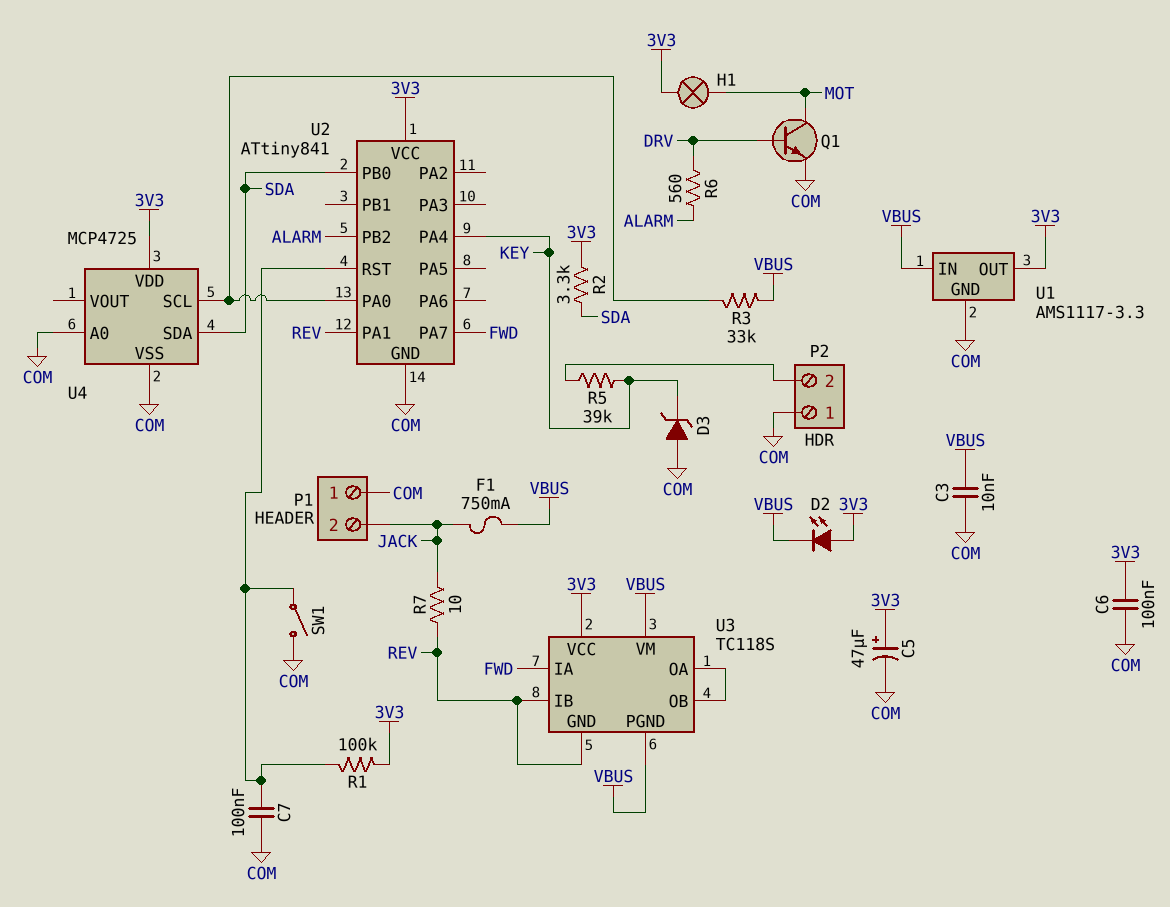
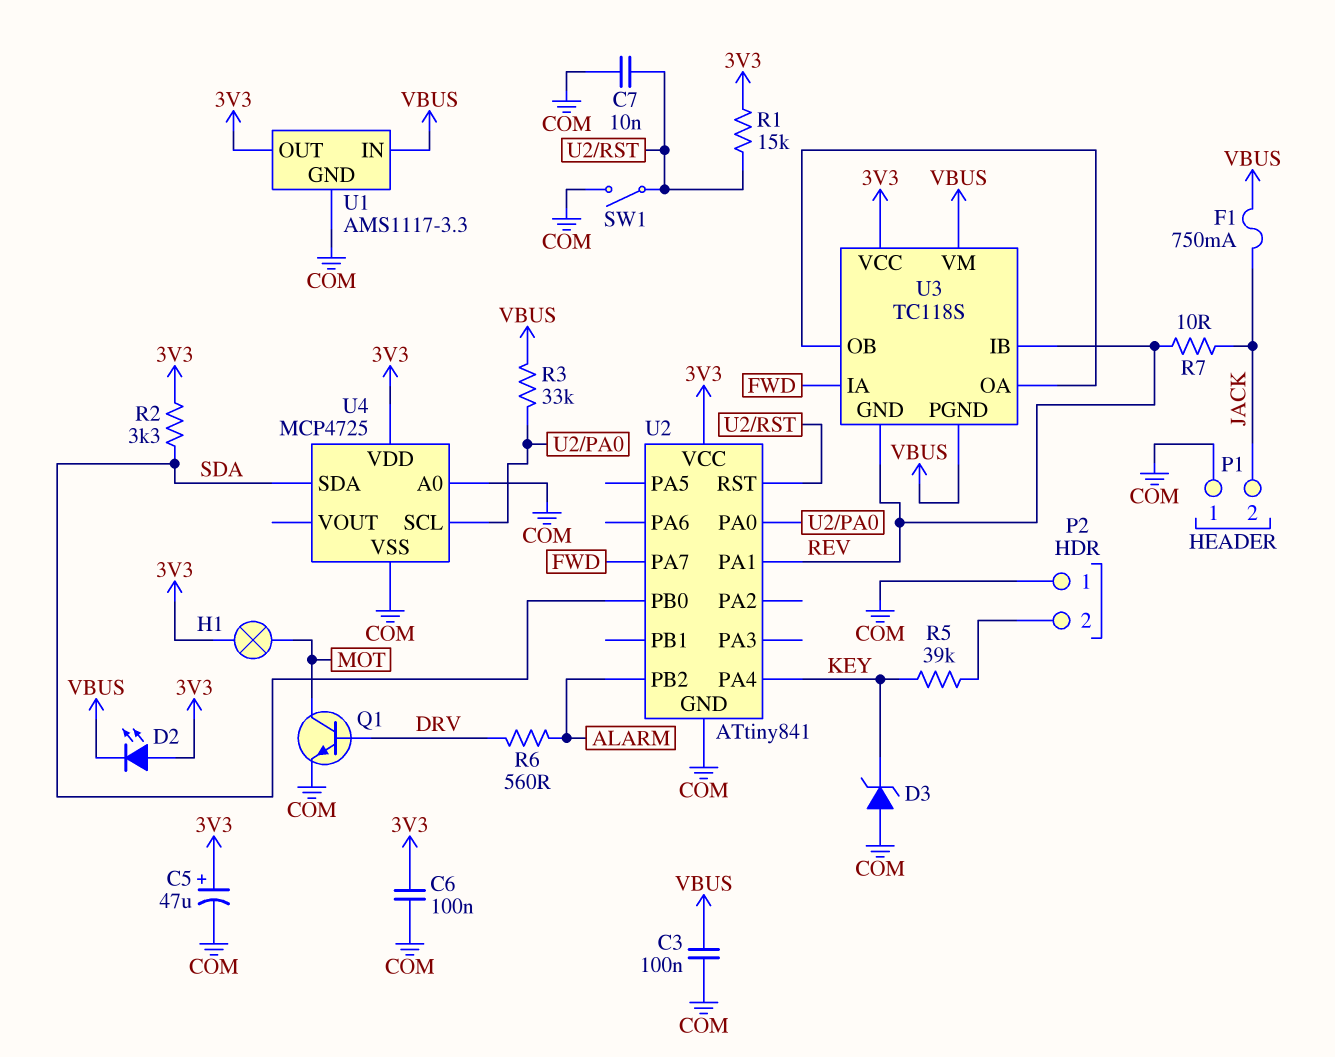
C3: 10nF (COM, VBUS) -> 100nF (COM, VBUS)
C7: 100nF (COM, U2/RST) -> 10nF (COM, U2/RST)
R1: 100k (3V3, U2/RST) -> 15k (3V3, U2/RST)

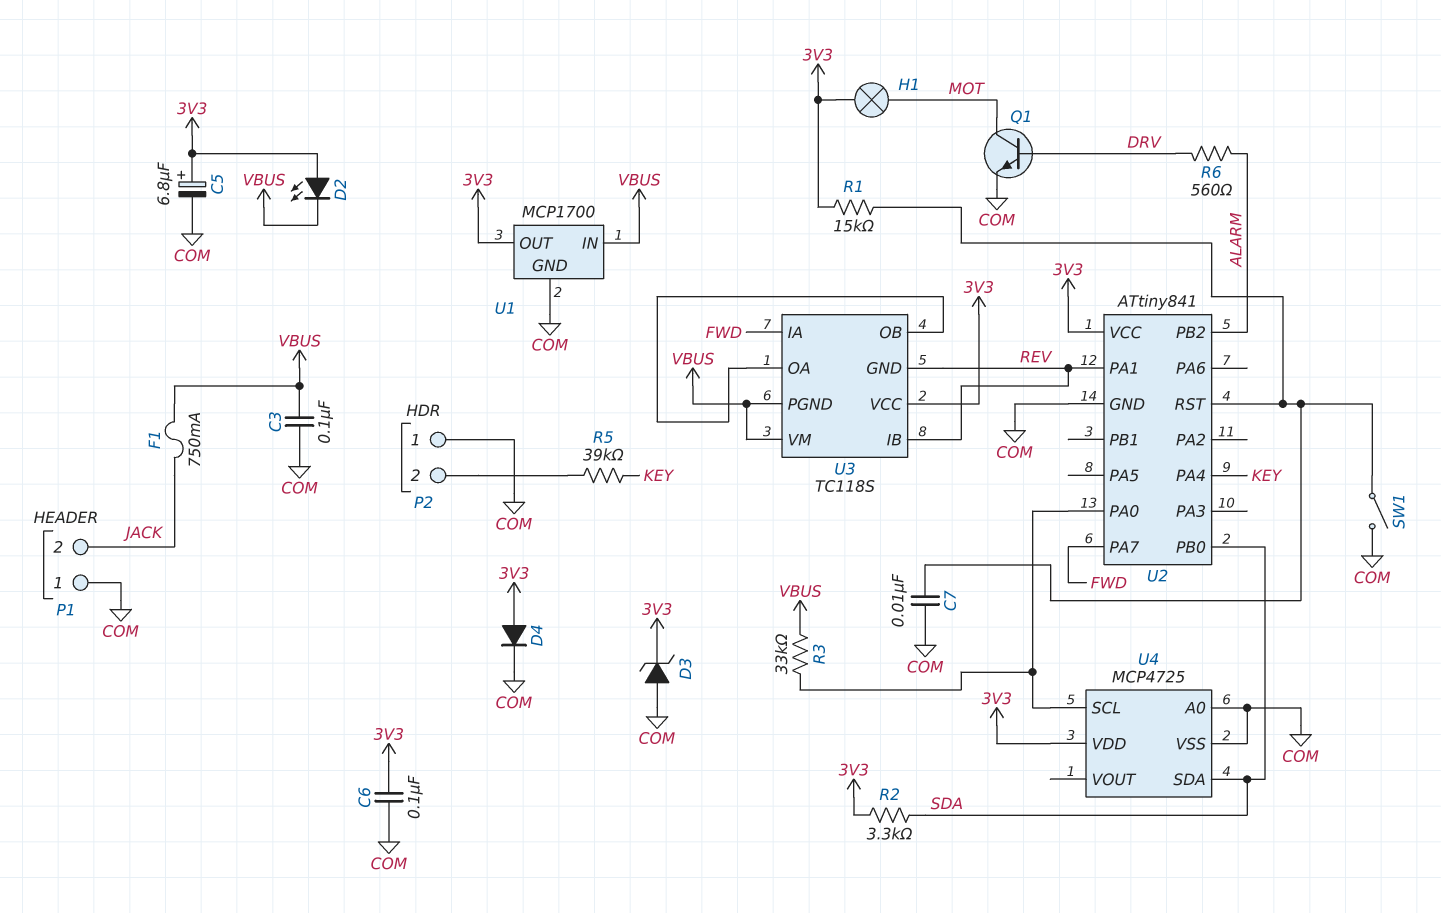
C5: 47uF (plus 3V3, minus COM) -> 6.8uF (plus 3V3, minus COM)
D3: zener (A COM, K KEY) -> zener (A COM, K 3V3)
D4: none -> diode (A 3V3, K COM)
R7: 10 (JACK, REV) -> none
U1: AMS1117-3.3 -> MCP1700

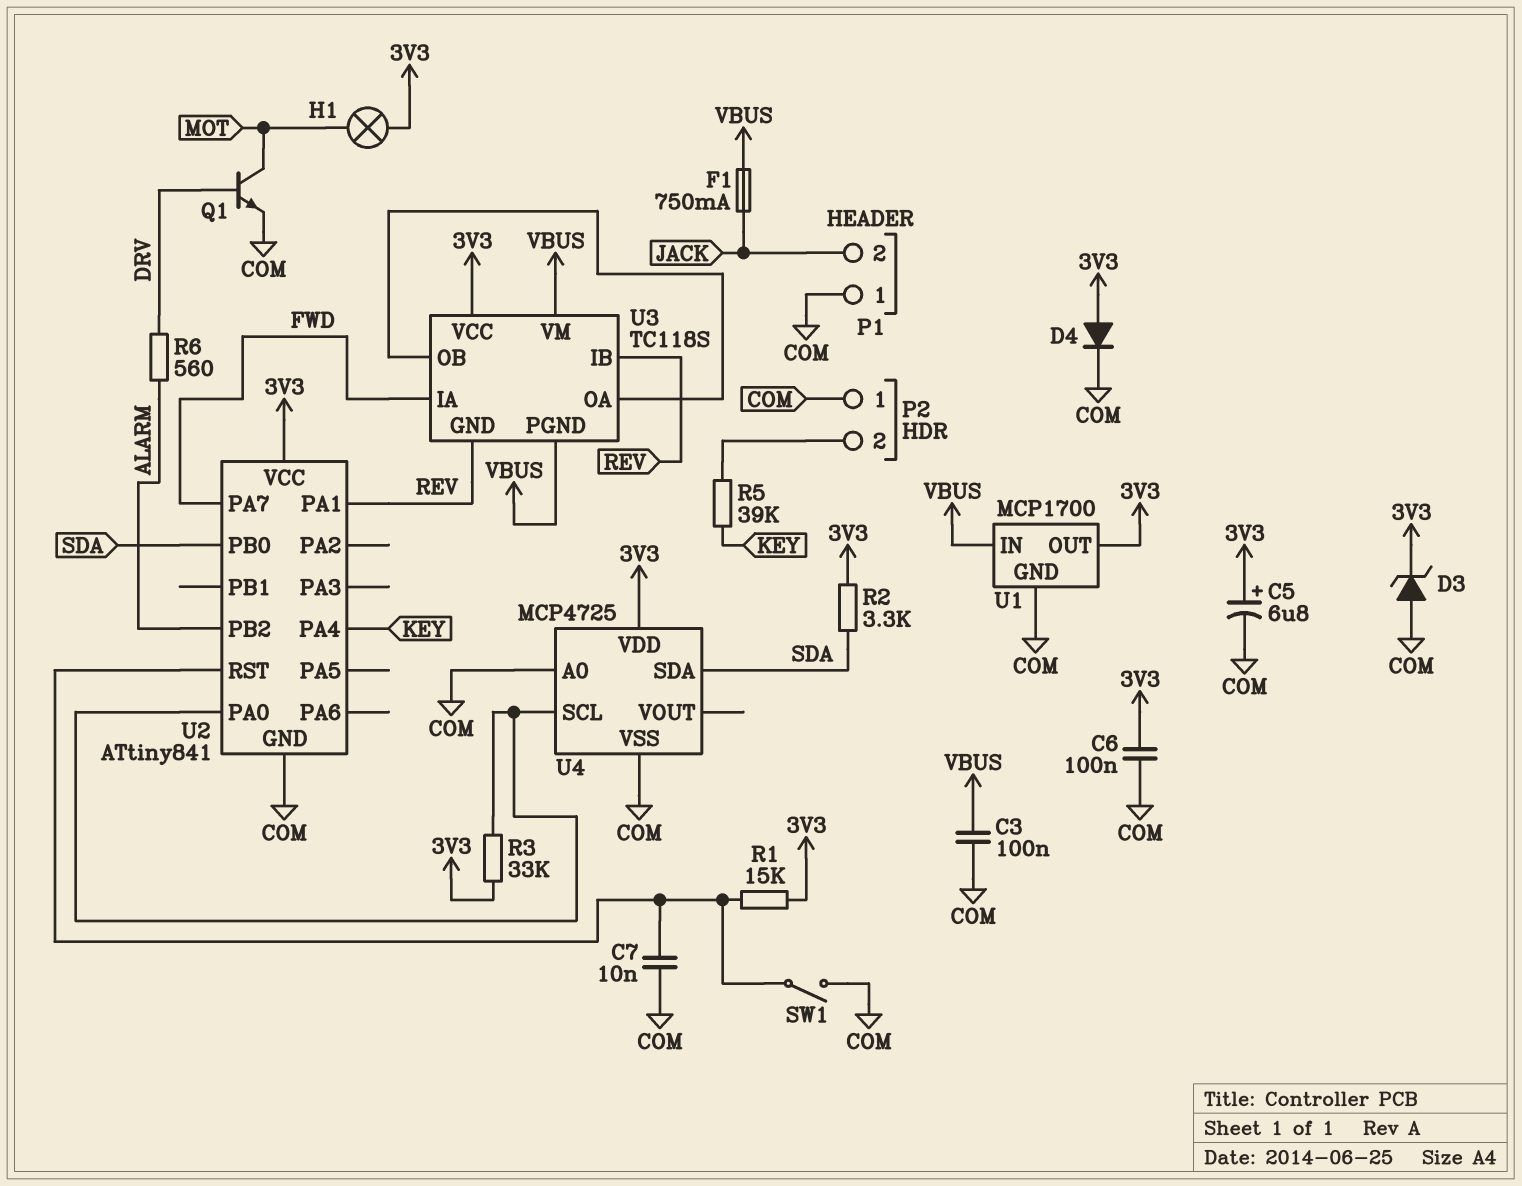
D2: LED (A 3V3, K VBUS) -> none
R3: 33k (U2/PA0, VBUS) -> 33k (3V3, U2/PA0)

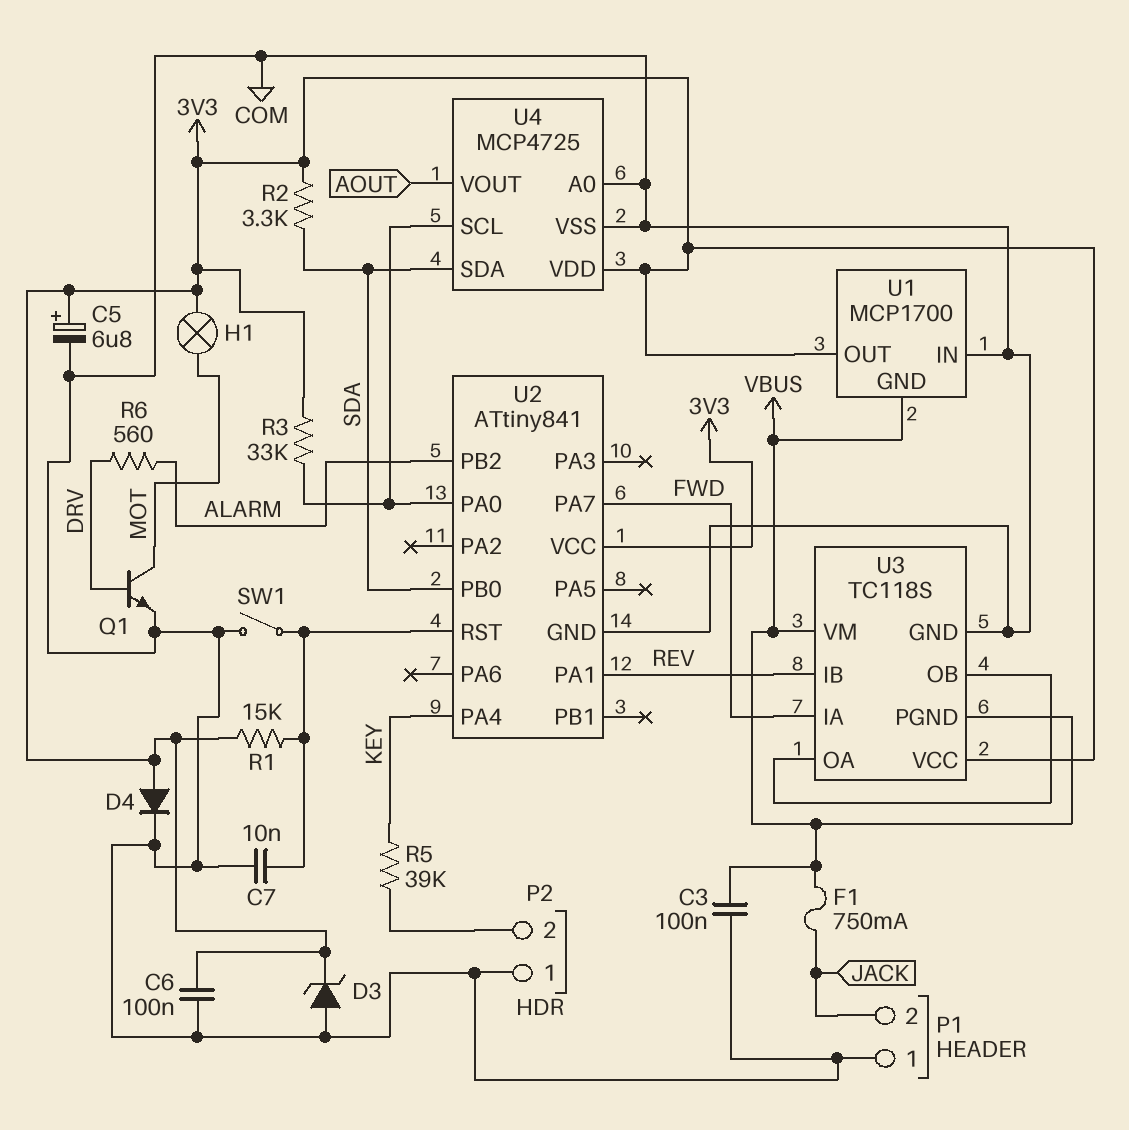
U1 pin GND: COM -> VBUS
U1 pin IN: VBUS -> COM
U3 pin GND: REV -> COM
U4 pin VOUT: none -> AOUT

